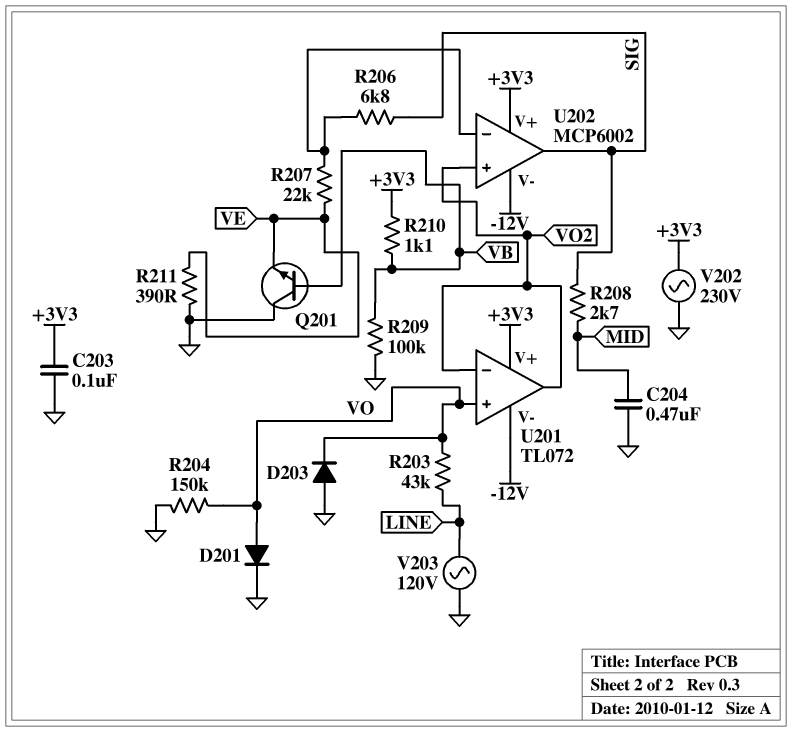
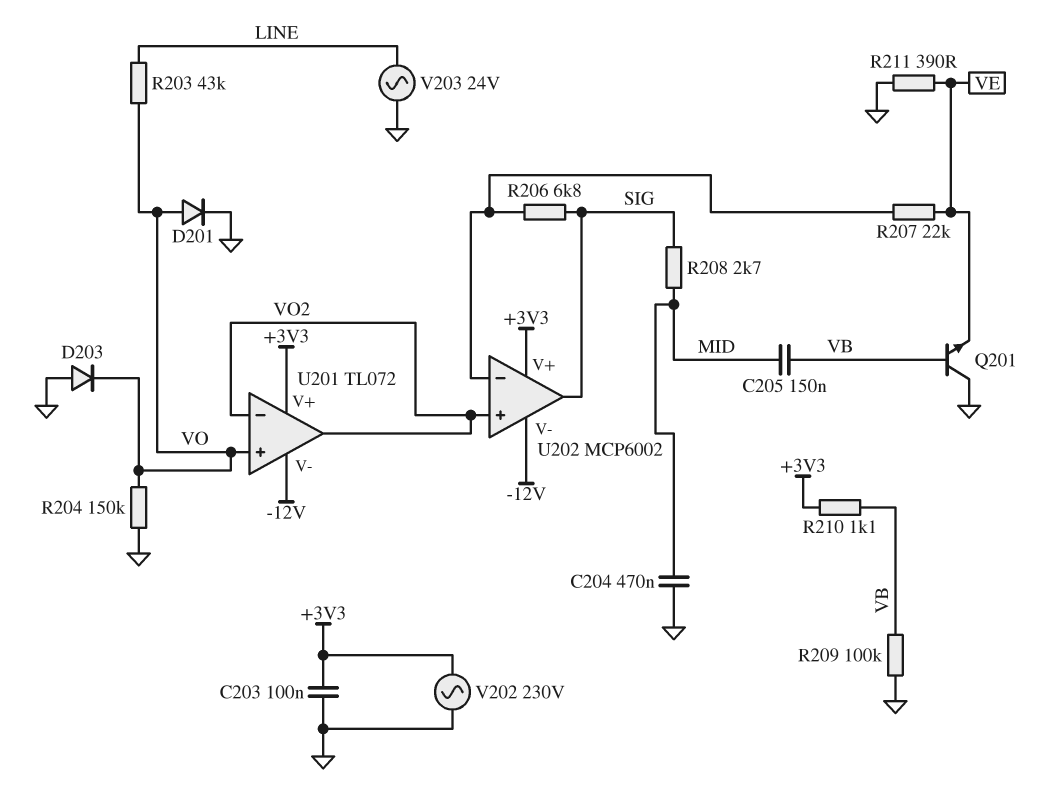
C205: none -> 150nF (MID, VB)
V203: AC 120V (GND, LINE) -> AC 24V (GND, LINE)

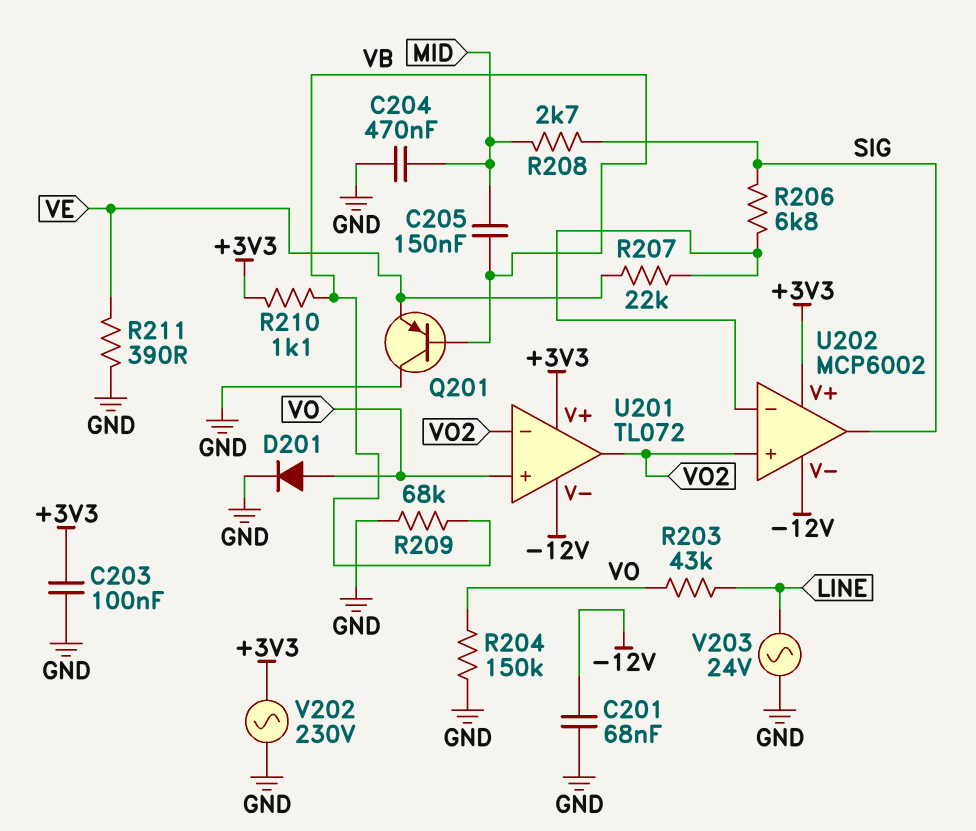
C201: none -> 68nF (-12V, GND)
D203: diode (A GND, K VO) -> none
Q201: NPN (B VB, C GND, E VE) -> PNP (B VB, C GND, E VE)
R209: 100k (GND, VB) -> 68k (GND, VB)

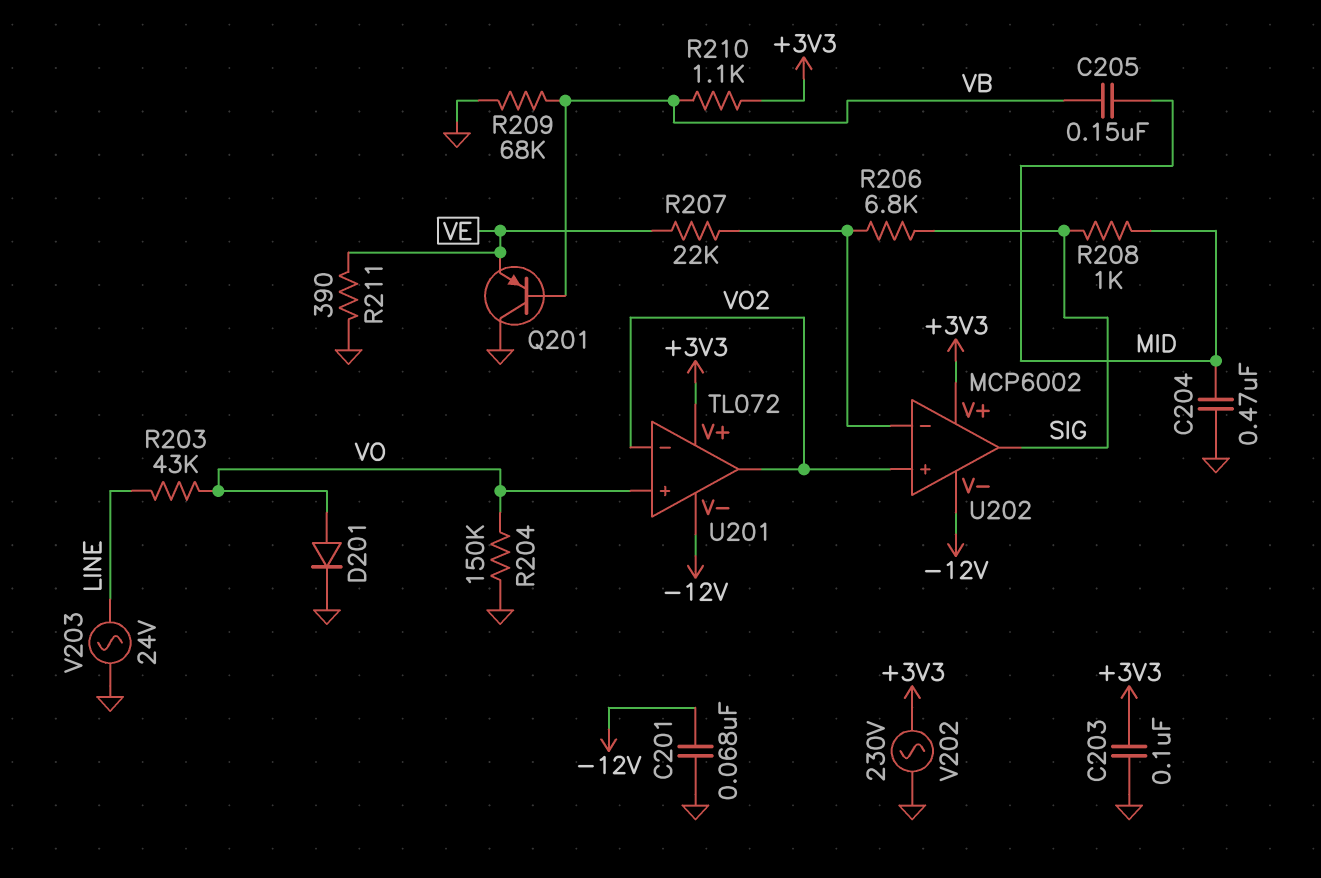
R208: 2.7k (MID, SIG) -> 1k (MID, SIG)

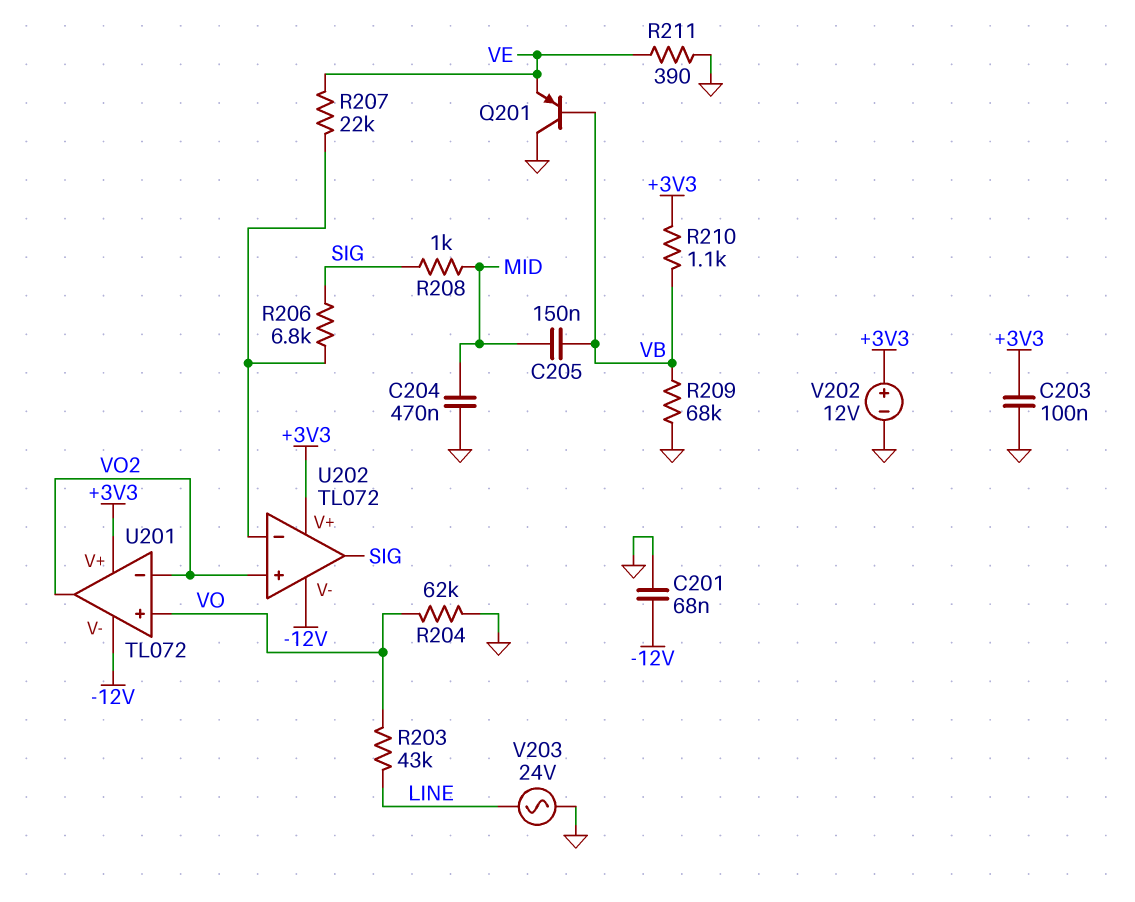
D201: diode (A VO, K GND) -> none
R204: 150k (GND, VO) -> 62k (GND, VO)
U202: MCP6002 -> TL072
V202: AC 230V (+3V3, GND) -> 12V (plus +3V3, minus GND)

